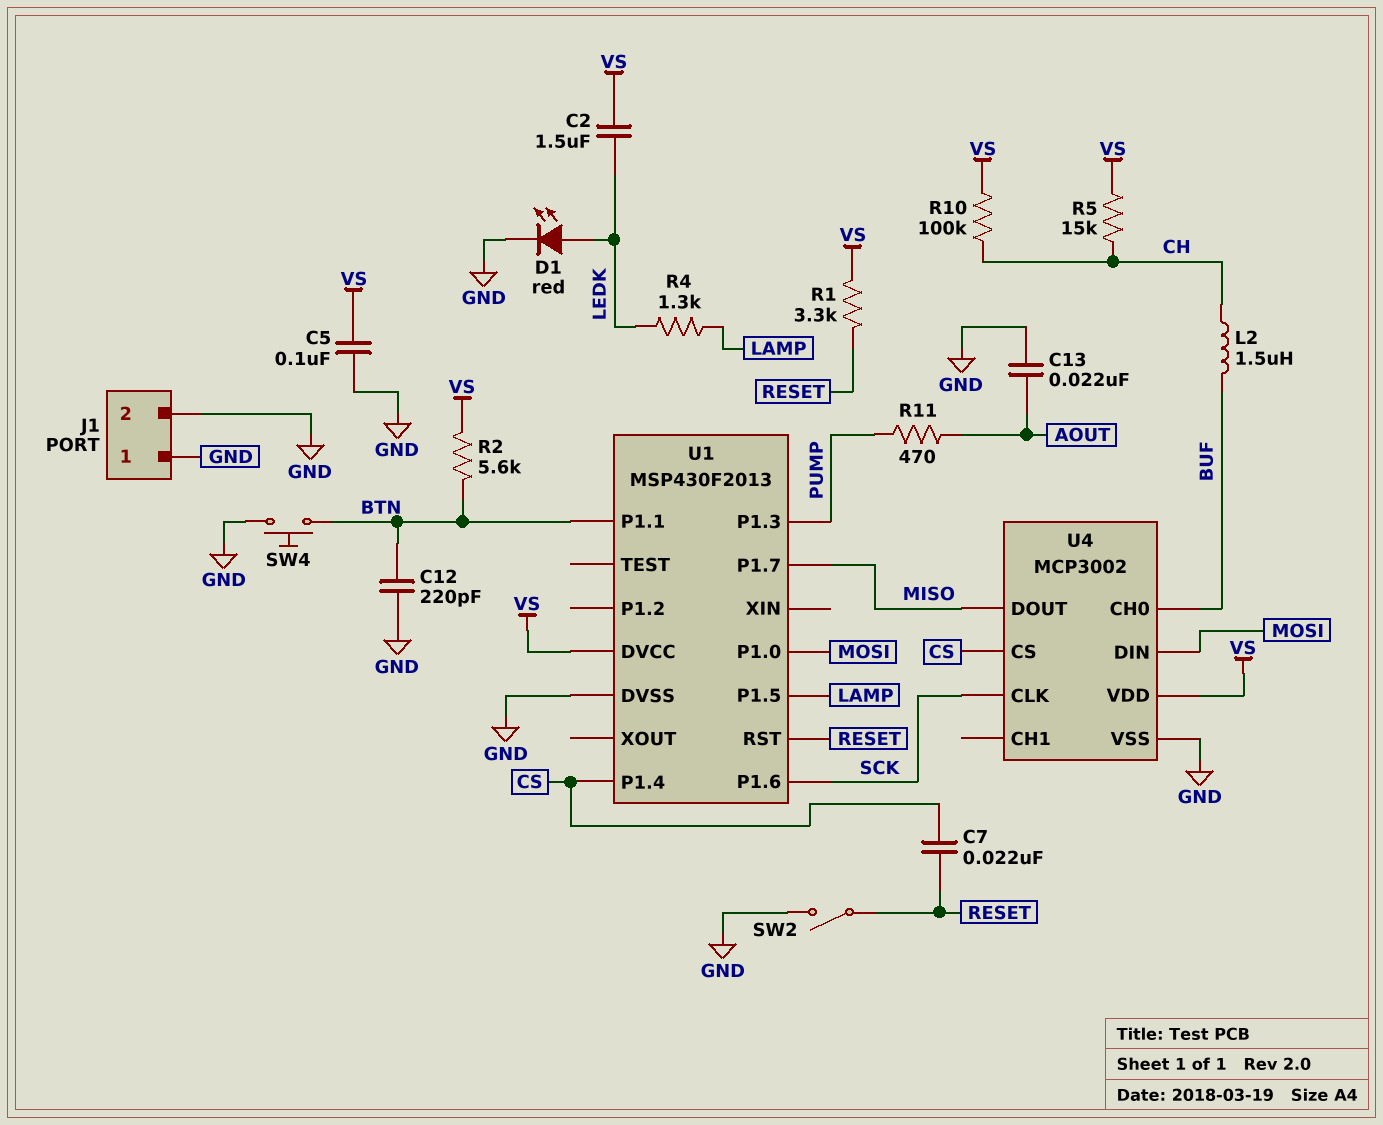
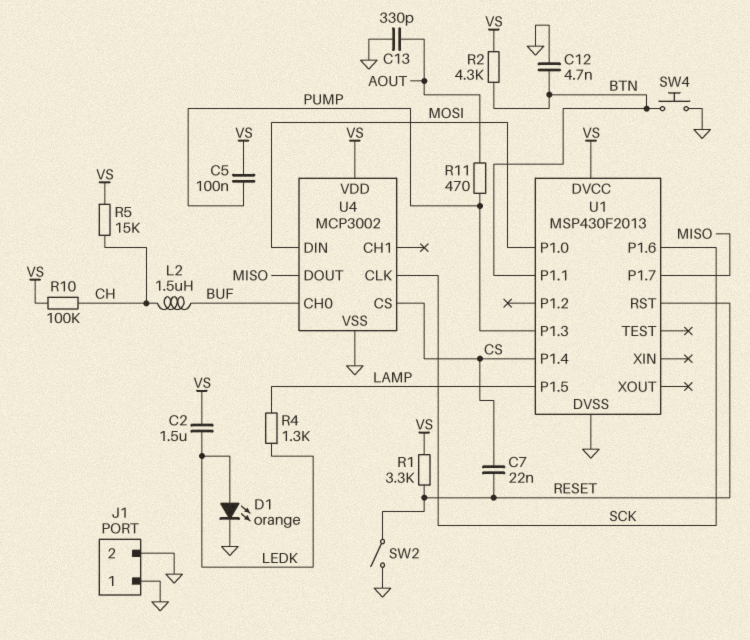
C5: 100nF (GND, VS) -> 100nF (PUMP, VS)
C12: 220pF (BTN, GND) -> 4.7nF (BTN, GND)
C13: 22nF (AOUT, GND) -> 330pF (AOUT, GND)
D1: LED red (A LEDK, K GND) -> LED orange (A LEDK, K GND)
R2: 5.6k (BTN, VS) -> 4.3k (BTN, VS)

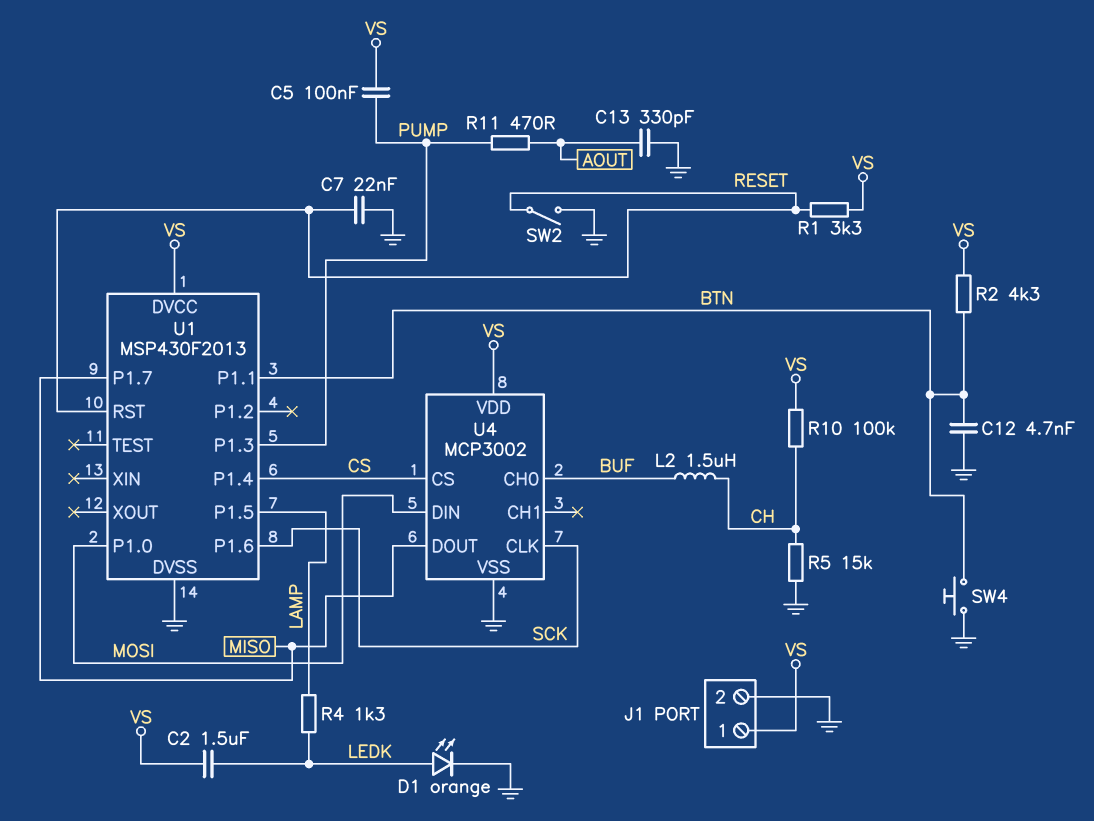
C7: 22nF (CS, RESET) -> 22nF (GND, RESET)
J1 pin 1: GND -> VS
R5: 15k (CH, VS) -> 15k (CH, GND)

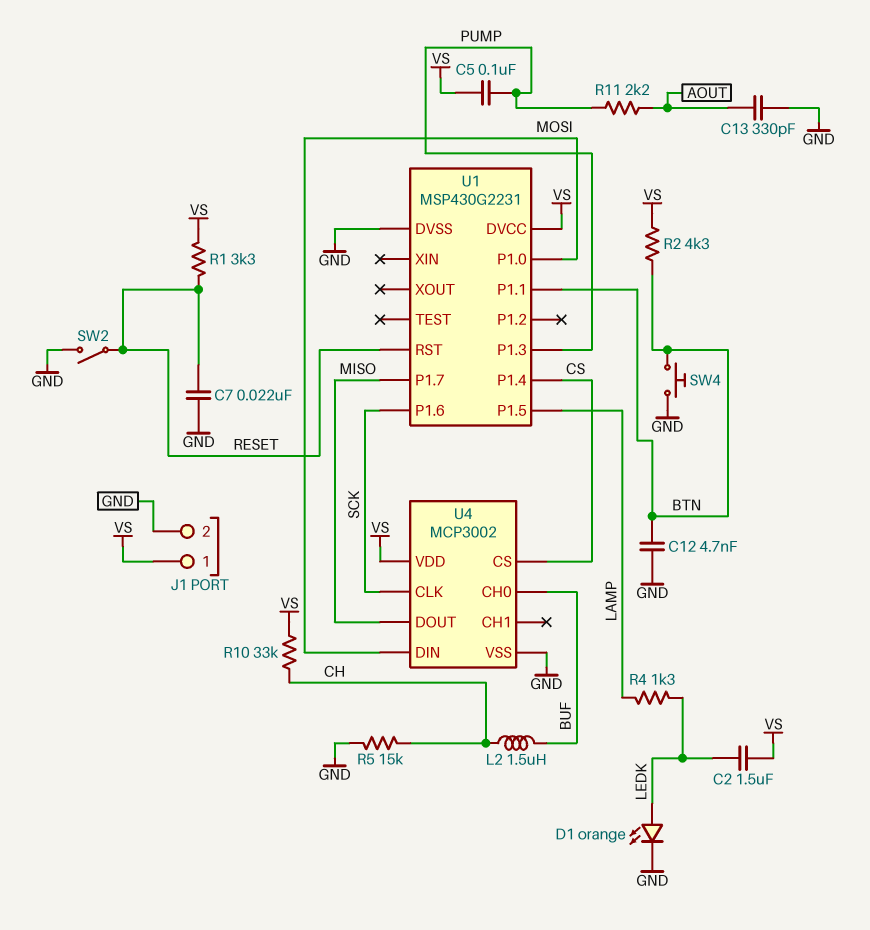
R10: 100k (CH, VS) -> 33k (CH, VS)
R11: 470 (AOUT, PUMP) -> 2.2k (AOUT, PUMP)
U1: MSP430F2013 -> MSP430G2231

